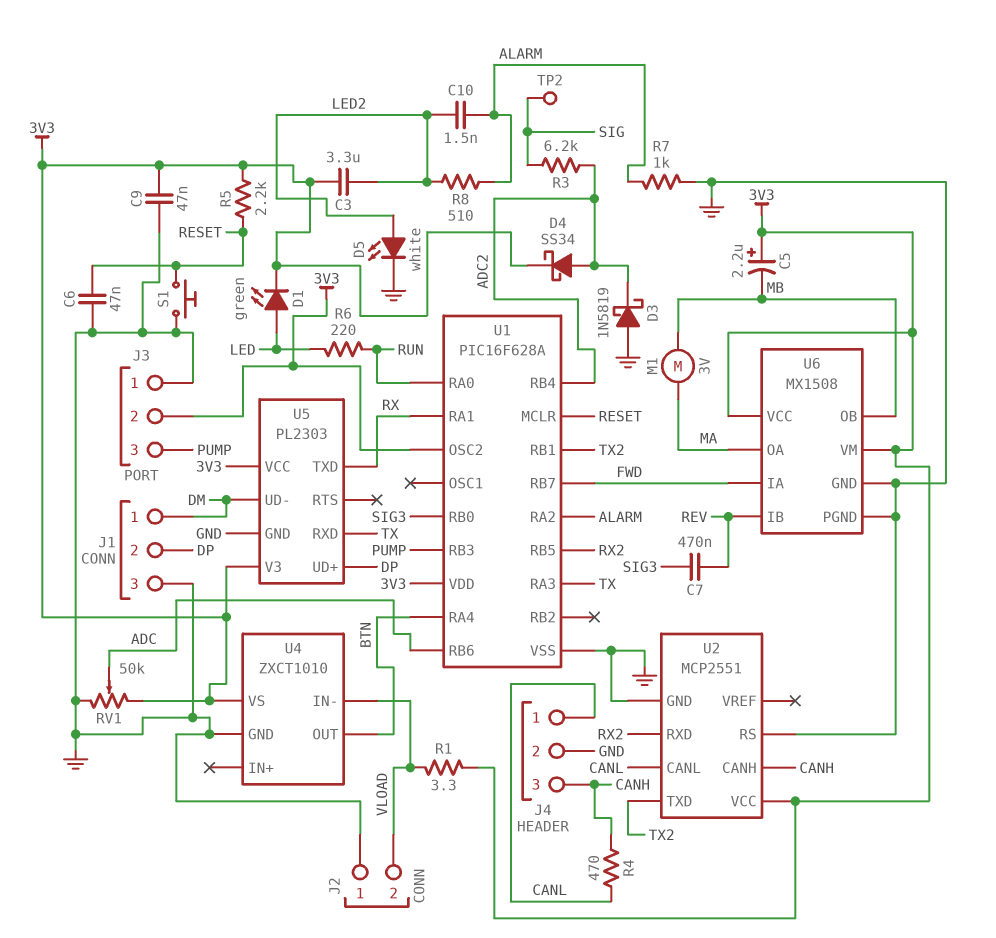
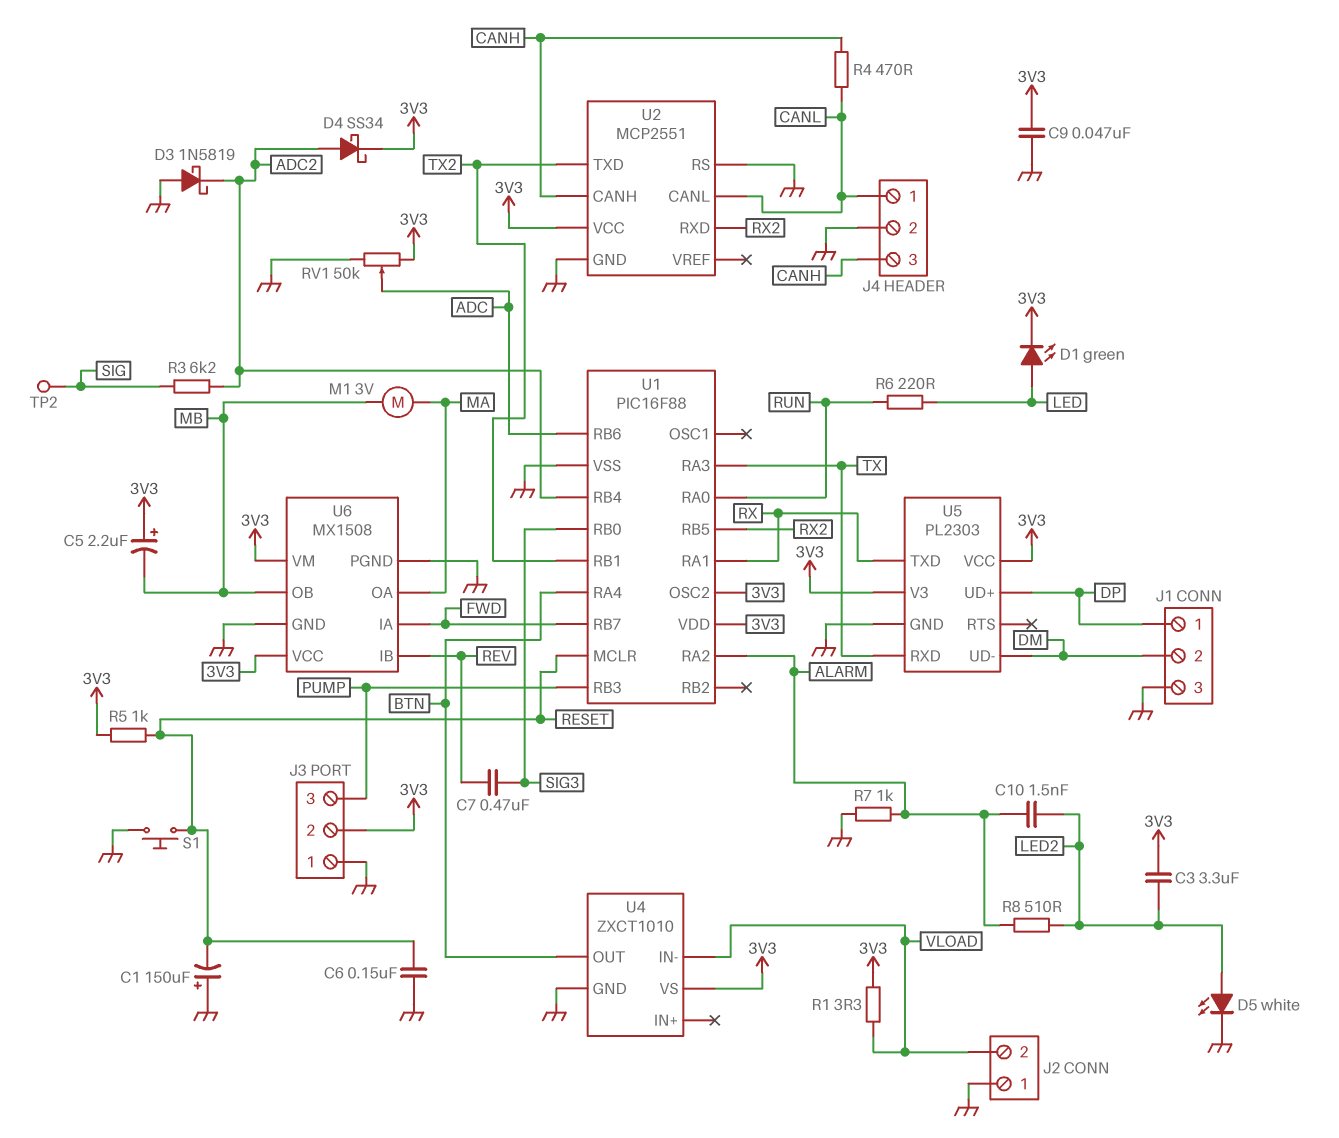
C1: none -> 150uF (plus GND, minus RESET)
C6: 47nF (GND, RESET) -> 150nF (GND, RESET)
J1 pin 1: DM -> DP
J1 pin 2: DP -> DM
R5: 2.2k (3V3, RESET) -> 1k (3V3, RESET)
U1: PIC16F628A -> PIC16F88

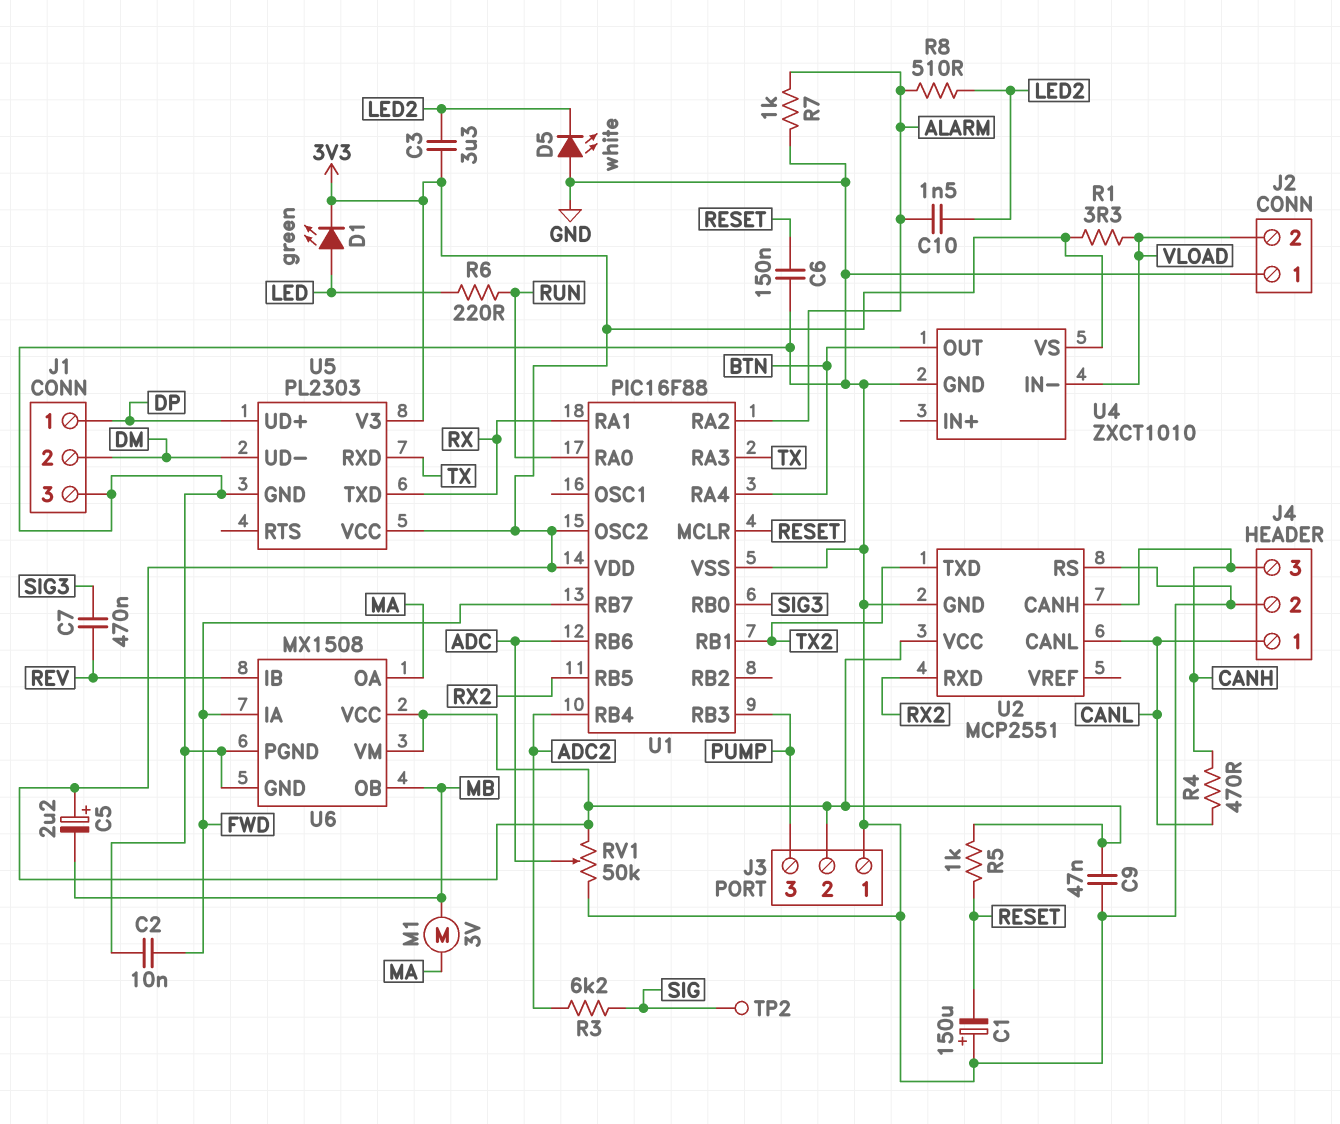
C2: none -> 10nF (FWD, GND)
D3: schottky 1N5819 (A GND, K ADC2) -> none
D4: schottky SS34 (A ADC2, K 3V3) -> none
D5: LED white (A LED2, K GND) -> LED white (A GND, K LED2)
S1: button (GND, RESET) -> none

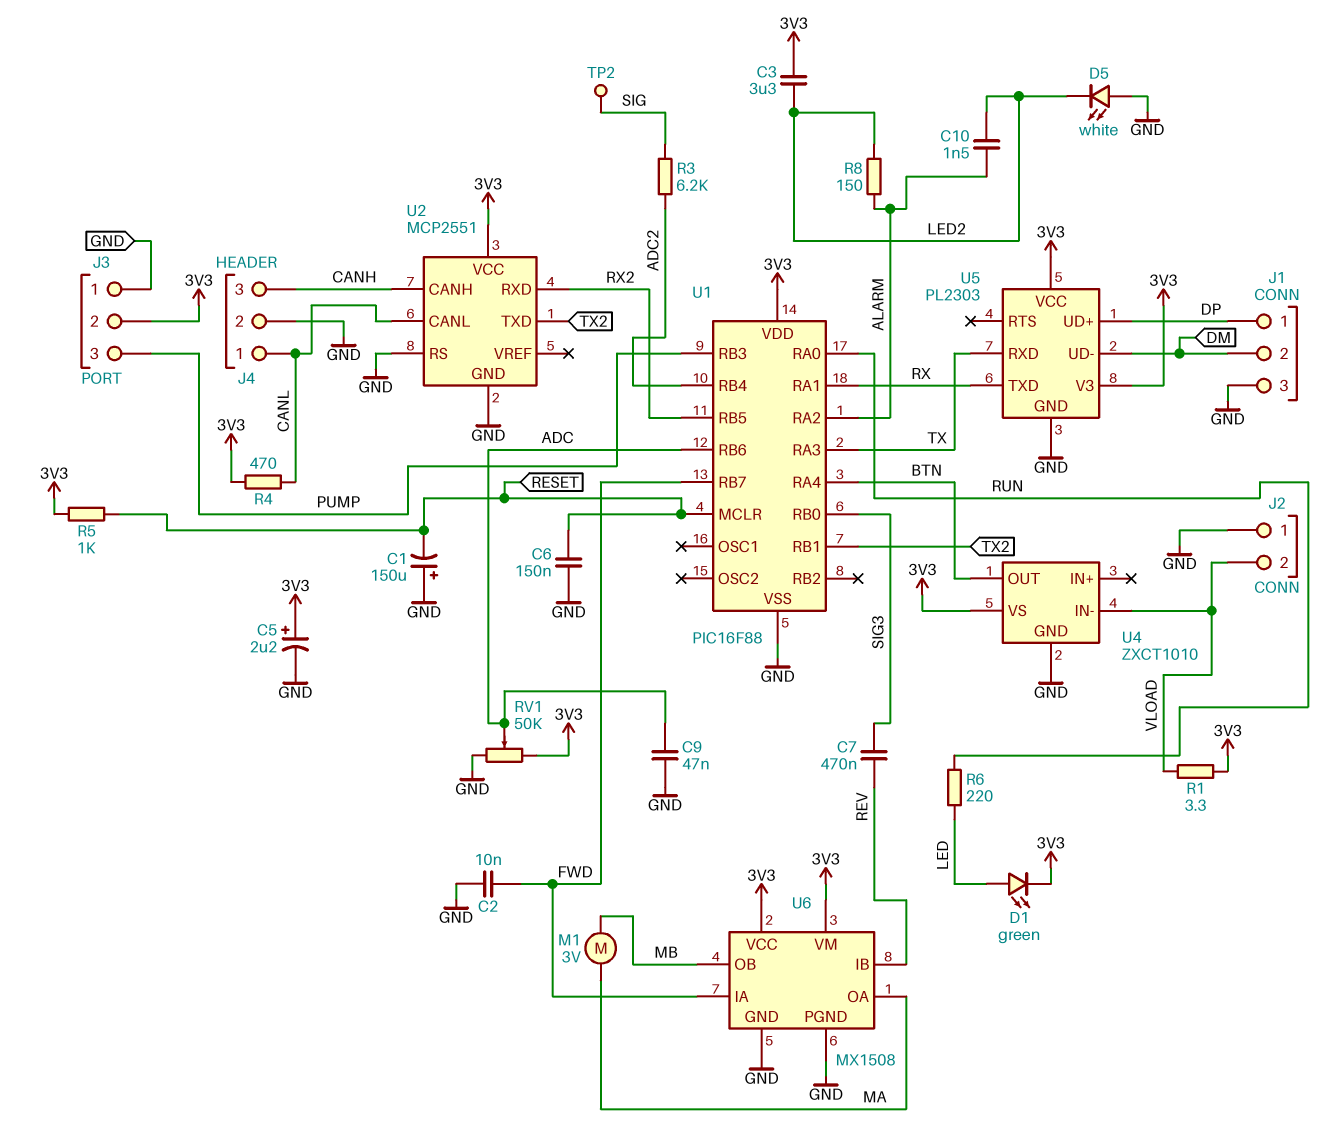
C5: 2.2uF (plus 3V3, minus MB) -> 2.2uF (plus 3V3, minus GND)
C9: 47nF (3V3, GND) -> 47nF (ADC, GND)
R4: 470 (CANH, CANL) -> 470 (3V3, CANL)
R7: 1k (ALARM, GND) -> none
R8: 510 (ALARM, LED2) -> 150 (ALARM, LED2)
U1 pin OSC2: 3V3 -> none

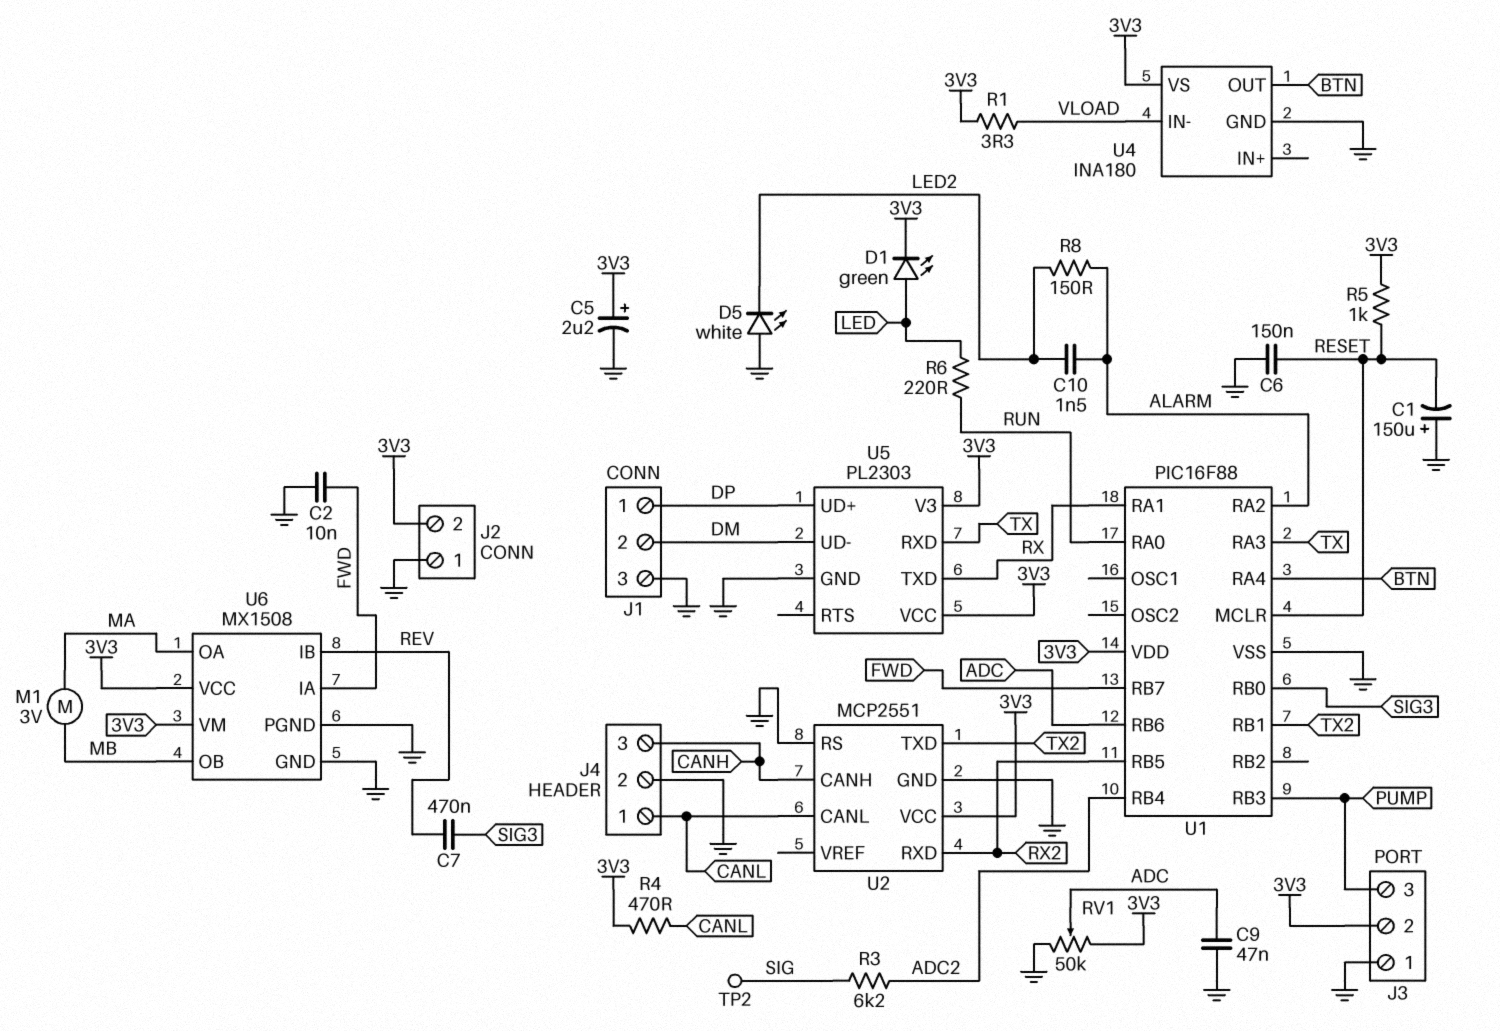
C3: 3.3uF (3V3, LED2) -> none
J2 pin 2: VLOAD -> 3V3
U4: ZXCT1010 -> INA180

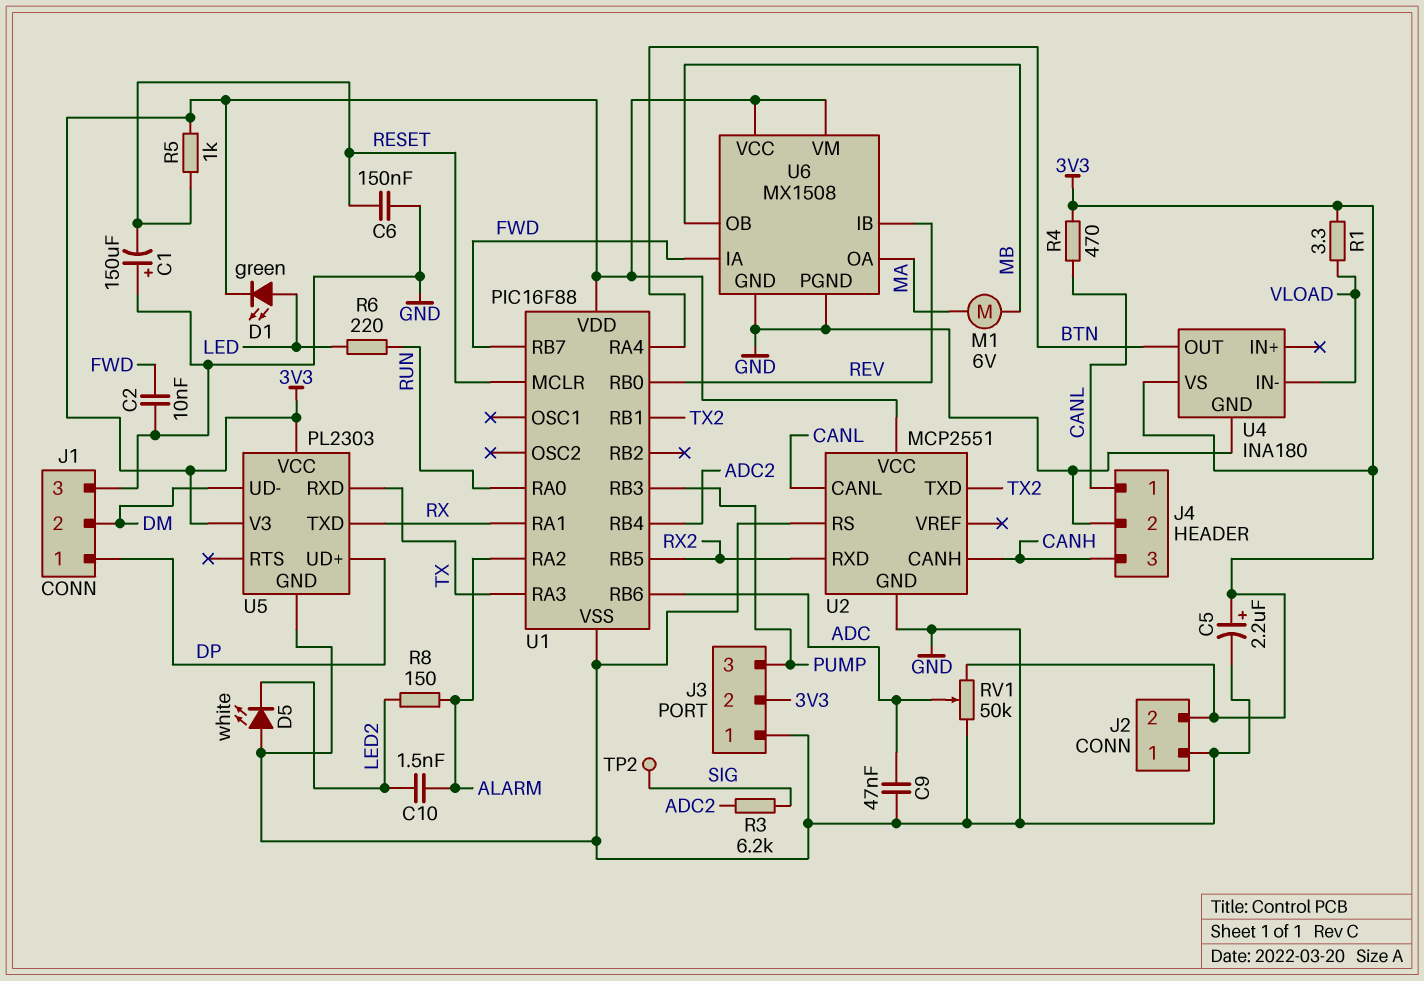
C7: 470nF (REV, SIG3) -> none
M1: motor 3V (MA, MB) -> motor 6V (MA, MB)
U1 pin RB0: SIG3 -> REV

